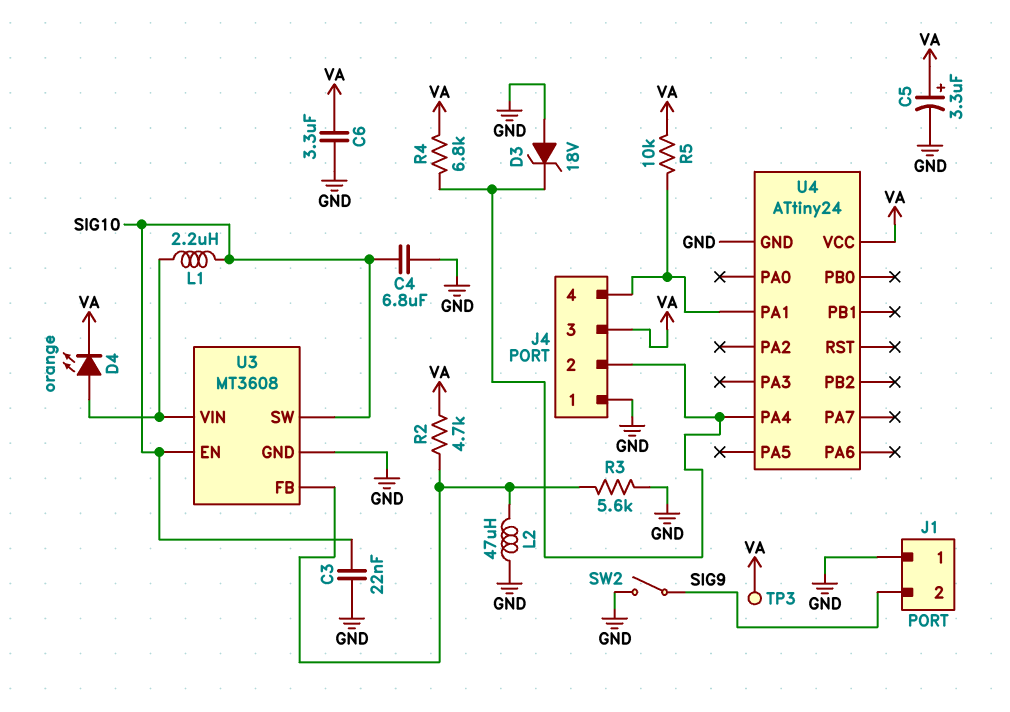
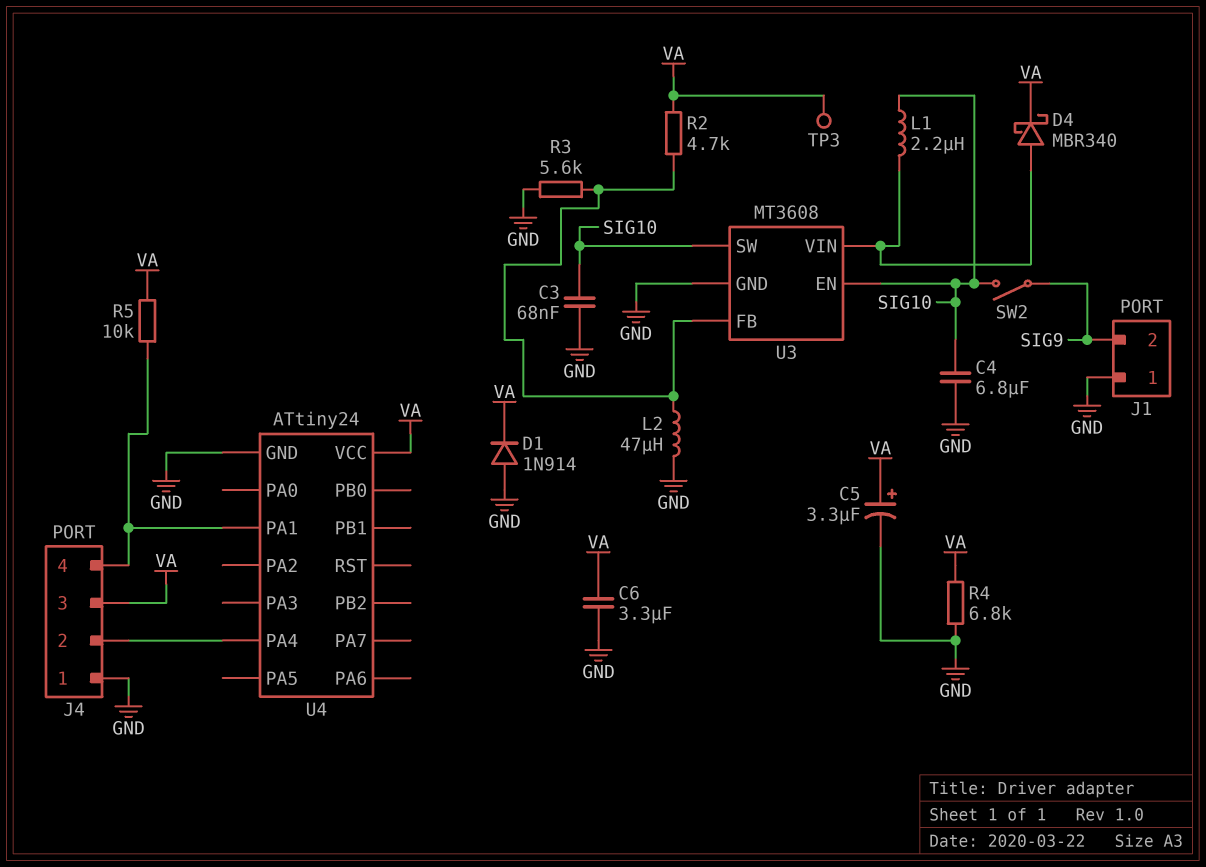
C3: 22nF (GND, SIG10) -> 68nF (GND, SIG10)
D1: none -> diode 1N914 (A GND, K VA)
D3: zener 18V (A GND, K J4/2) -> none
D4: LED orange (A U3/VIN, K VA) -> schottky MBR340 (A U3/VIN, K VA)
R4: 6.8k (J4/2, VA) -> 6.8k (GND, VA)
SW2: switch (GND, SIG9) -> switch (SIG9, SIG10)

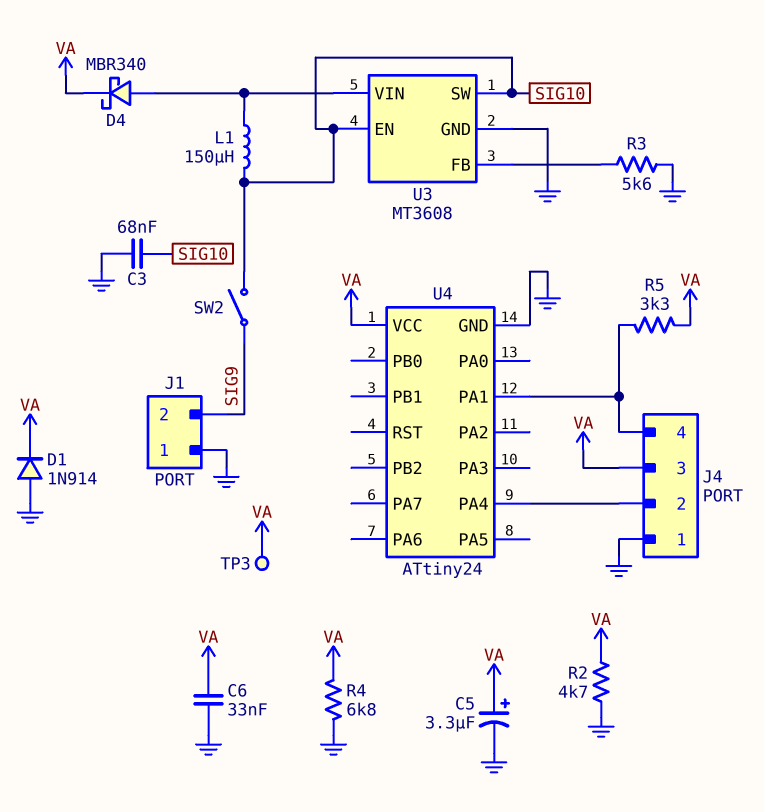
C4: 6.8uF (GND, SIG10) -> none
C6: 3.3uF (GND, VA) -> 33nF (GND, VA)
L1: 2.2uH (SIG10, U3/VIN) -> 150uH (SIG10, U3/VIN)
L2: 47uH (GND, U3/FB) -> none
R2: 4.7k (U3/FB, VA) -> 4.7k (GND, VA)
R5: 10k (J4/4, VA) -> 3.3k (J4/4, VA)

